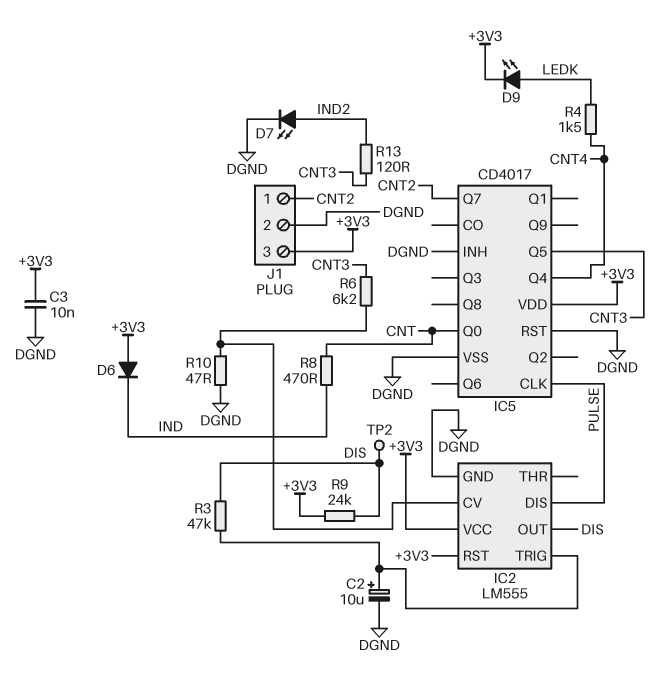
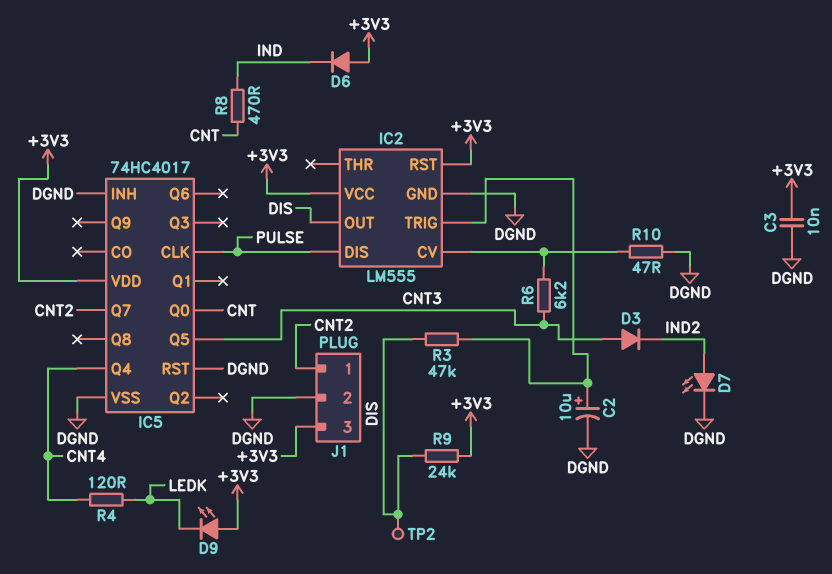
D3: none -> diode (A CNT3, K IND2)
D9: LED (A LEDK, K +3V3) -> LED (A +3V3, K LEDK)
IC5: CD4017 -> 74HC4017
R4: 1.5k (CNT4, LEDK) -> 120 (CNT4, LEDK)
R13: 120 (CNT3, IND2) -> none

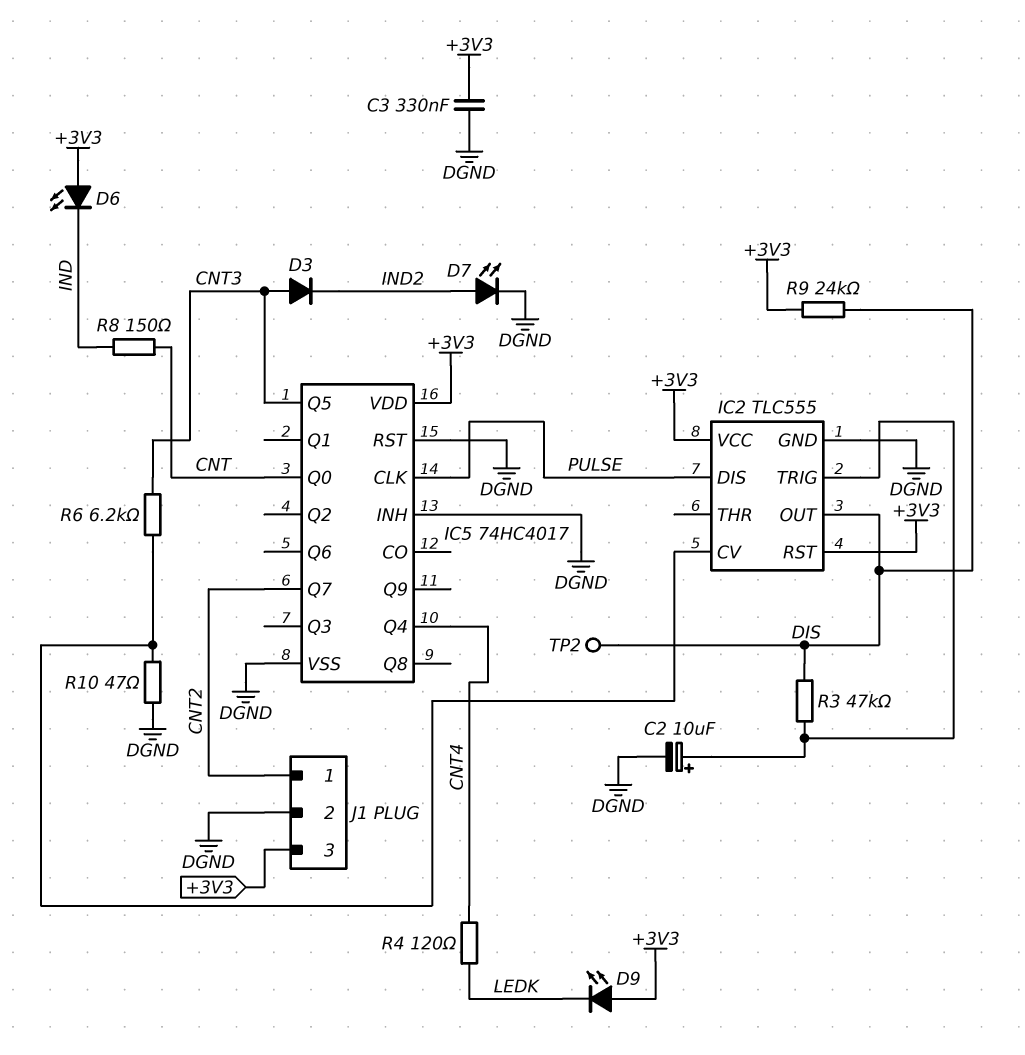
C3: 10nF (+3V3, DGND) -> 330nF (+3V3, DGND)
D6: diode (A +3V3, K IND) -> LED (A +3V3, K IND)
IC2: LM555 -> TLC555
R8: 470 (CNT, IND) -> 150 (CNT, IND)

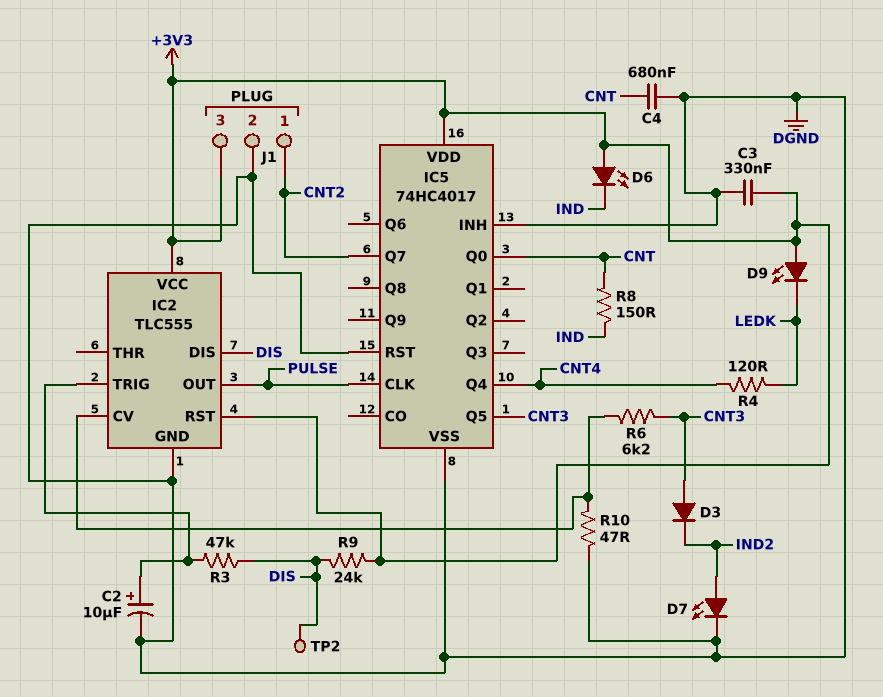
C4: none -> 680nF (CNT, DGND)
IC2 pin DIS: PULSE -> DIS
IC2 pin OUT: DIS -> PULSE

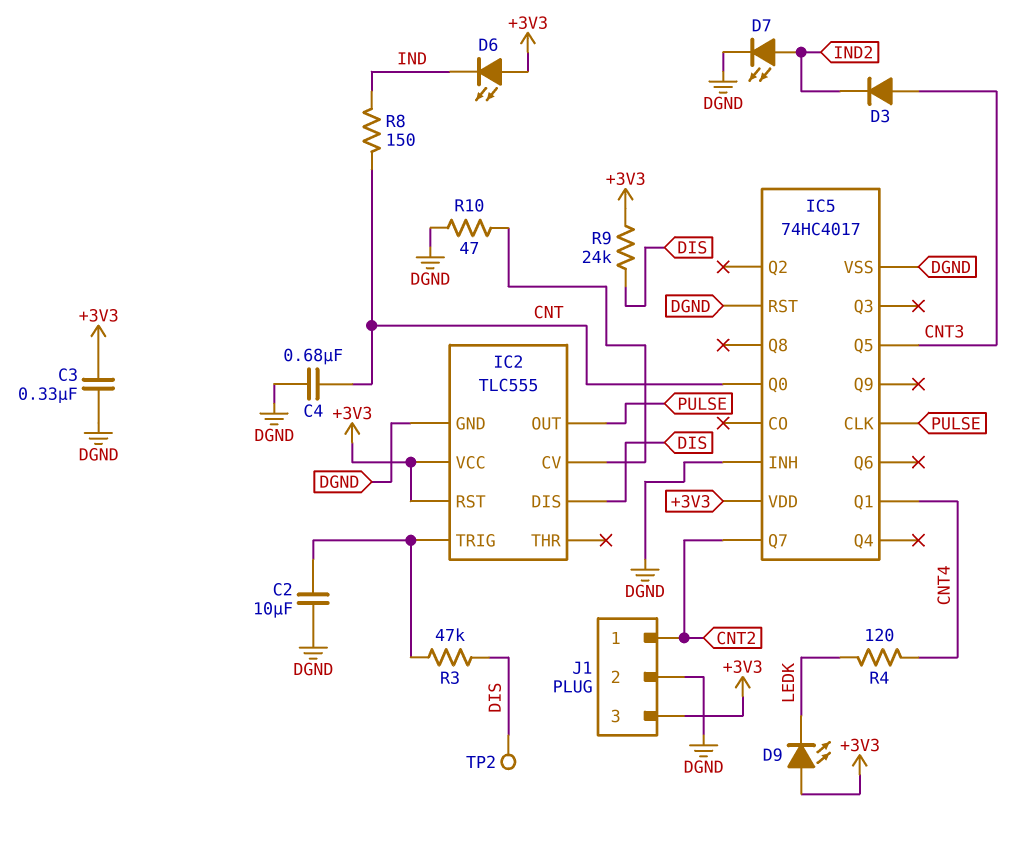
C2: 10uF (plus IC2/TRIG, minus DGND) -> 10uF (DGND, IC2/TRIG)
IC5 pin Q1: none -> CNT4
IC5 pin Q4: CNT4 -> none
R6: 6.2k (CNT3, IC2/CV) -> none

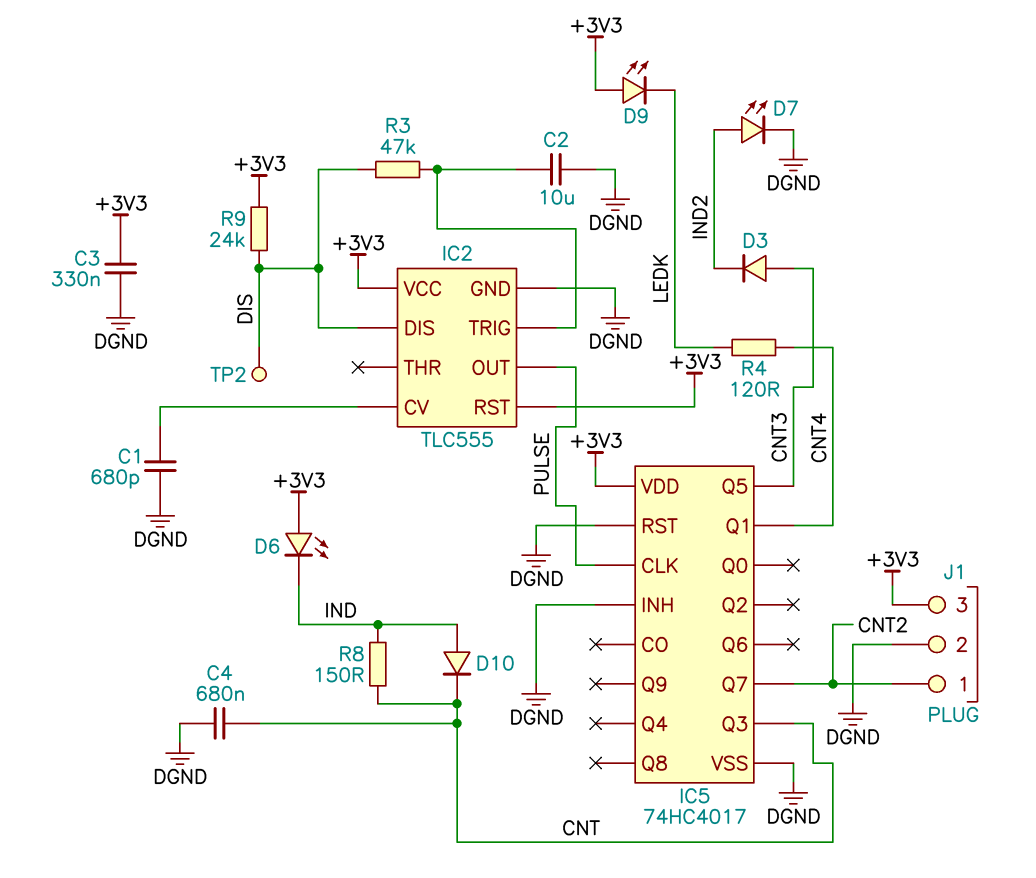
C1: none -> 680pF (DGND, IC2/CV)
D10: none -> diode (A IND, K CNT)
IC5 pin Q0: CNT -> none
IC5 pin Q3: none -> CNT
R10: 47 (DGND, IC2/CV) -> none

